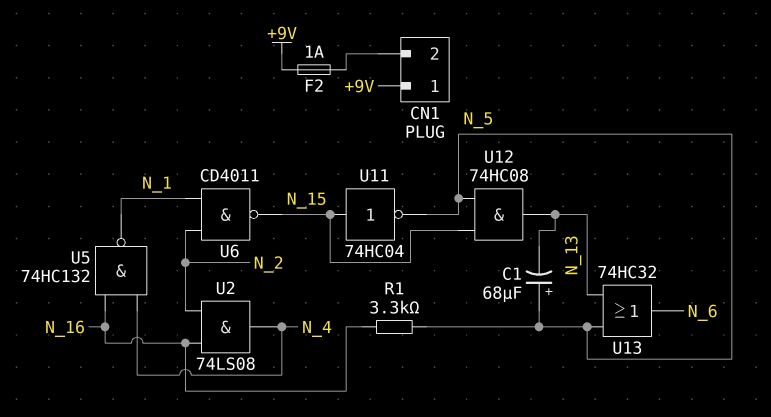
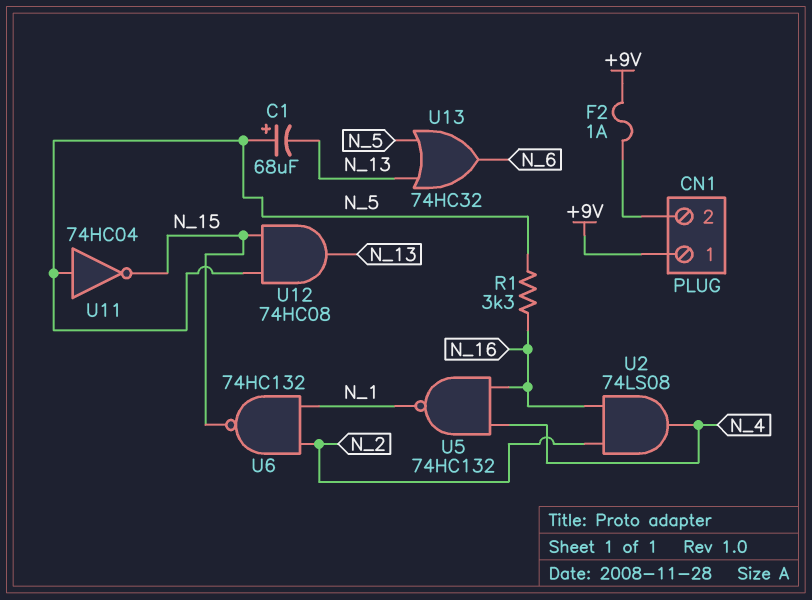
U6: NAND CD4011 (in N_1, in N_2, out N_15) -> NAND 74HC132 (in N_1, in N_2, out N_15)
U11: NOT 74HC04 (in N_15, out N_5) -> NOT 74HC04 (in N_5, out N_15)

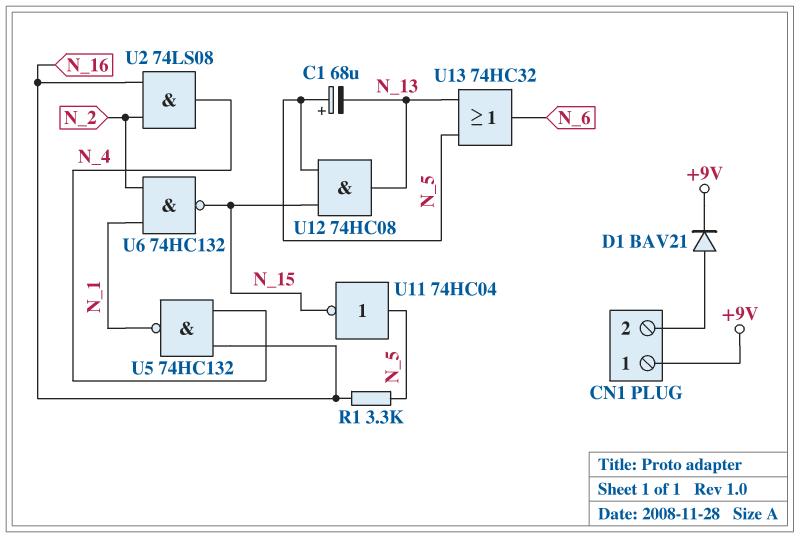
D1: none -> diode BAV21 (A CN1/2, K +9V)
F2: 1A (+9V, CN1/2) -> none

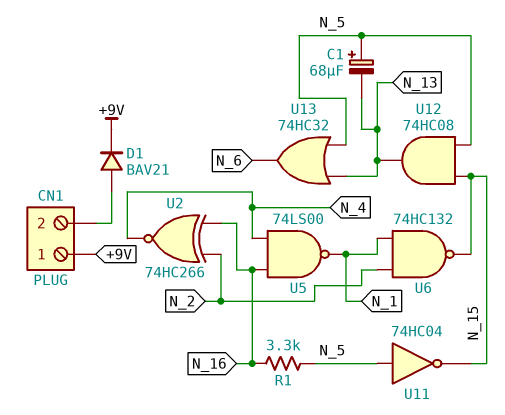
U2: AND 74LS08 (in N_2, in N_16, out N_4) -> XNOR 74HC266 (in N_2, in N_16, out N_4)
U5: NAND 74HC132 (in N_4, in N_16, out N_1) -> NAND 74LS00 (in N_4, in N_16, out N_1)

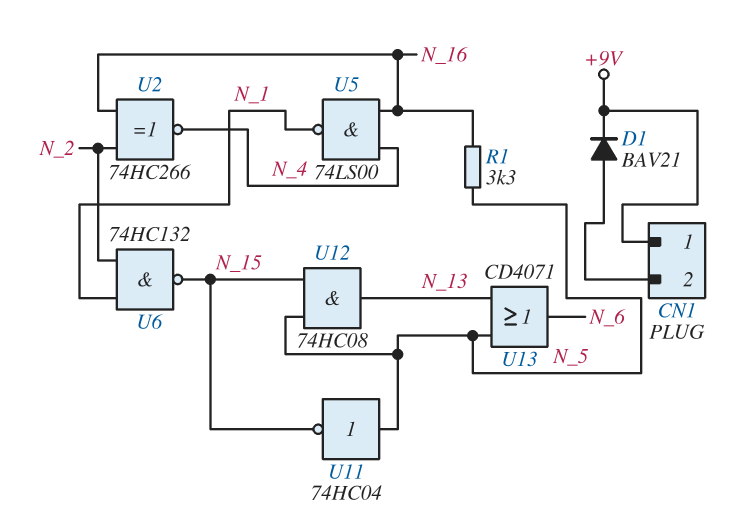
C1: 68uF (plus N_5, minus N_13) -> none
U13: OR 74HC32 (in N_5, in N_13, out N_6) -> OR CD4071 (in N_5, in N_13, out N_6)

